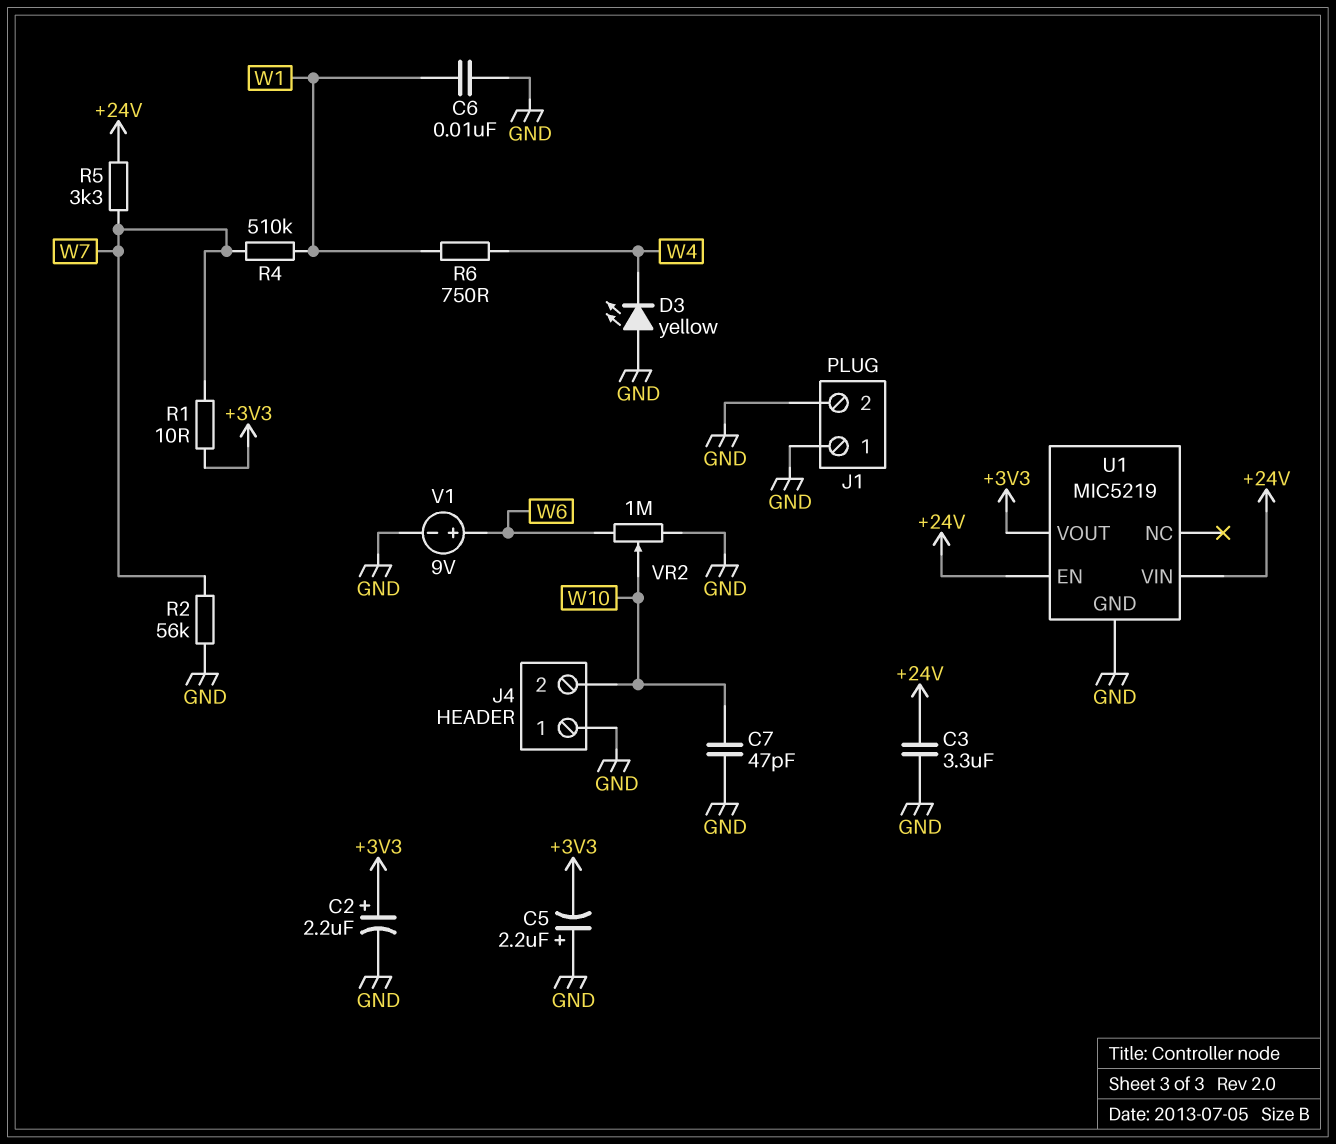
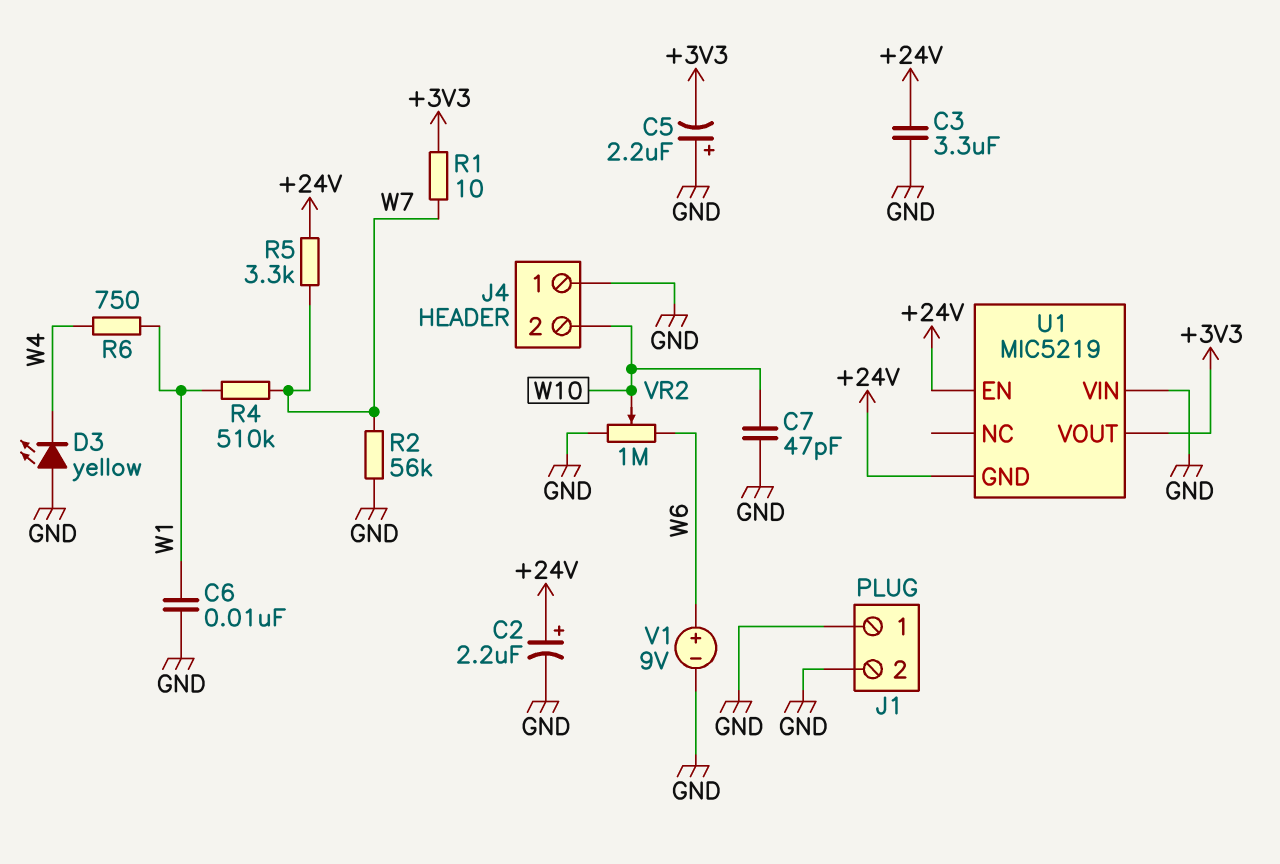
C2: 2.2uF (plus +3V3, minus GND) -> 2.2uF (plus +24V, minus GND)
U1 pin GND: GND -> +24V
U1 pin VIN: +24V -> GND

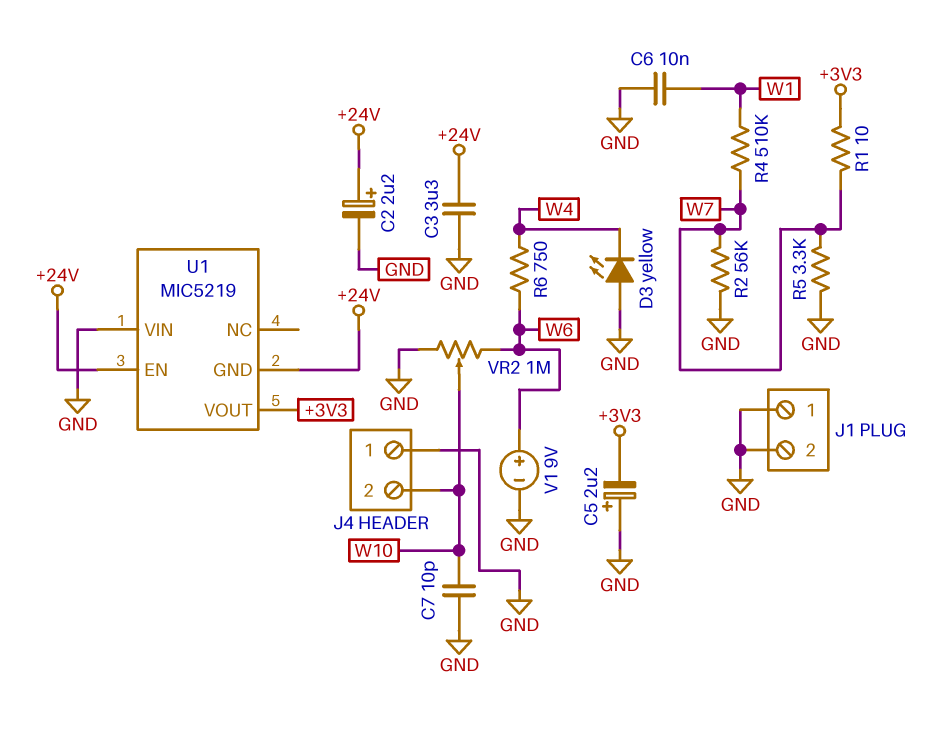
C7: 47pF (GND, W10) -> 10pF (GND, W10)
R5: 3.3k (+24V, W7) -> 3.3k (GND, W7)
R6: 750 (W1, W4) -> 750 (W4, W6)

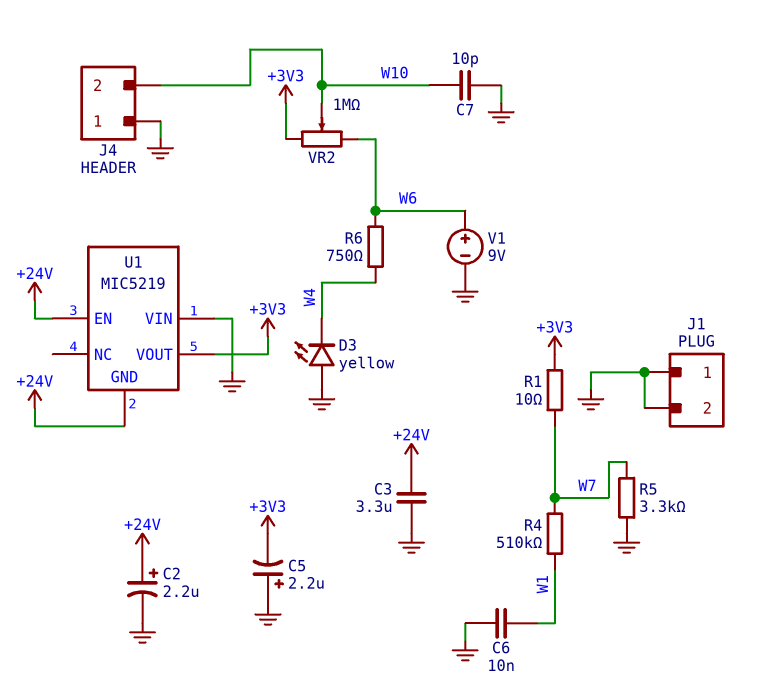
R2: 56k (GND, W7) -> none
VR2: 1M (GND, W6, wiper W10) -> 1M (+3V3, W6, wiper W10)

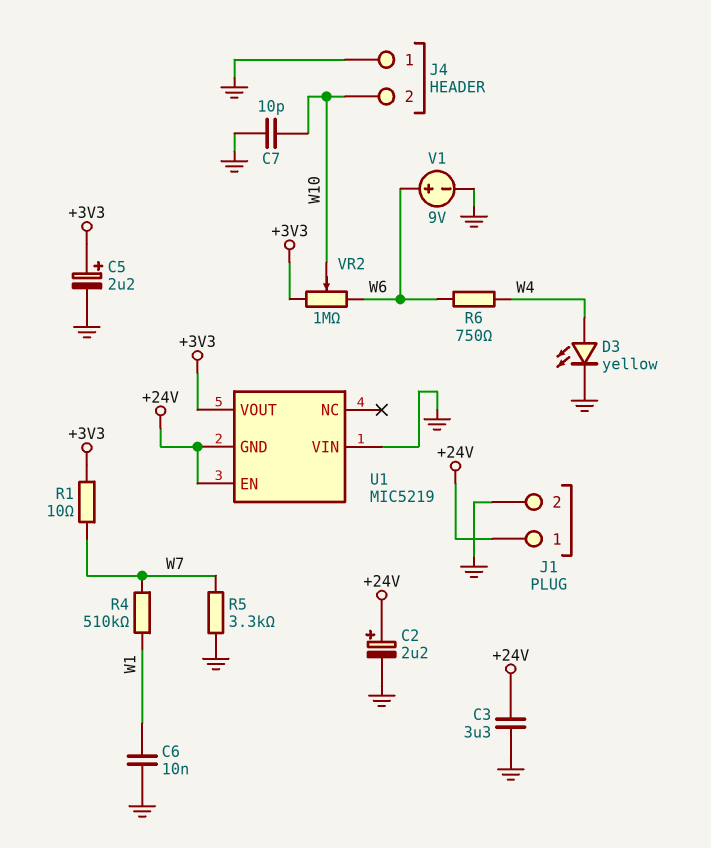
C5: 2.2uF (plus GND, minus +3V3) -> 2.2uF (plus +3V3, minus GND)
D3: LED yellow (A GND, K W4) -> LED yellow (A W4, K GND)
J1 pin 1: GND -> +24V

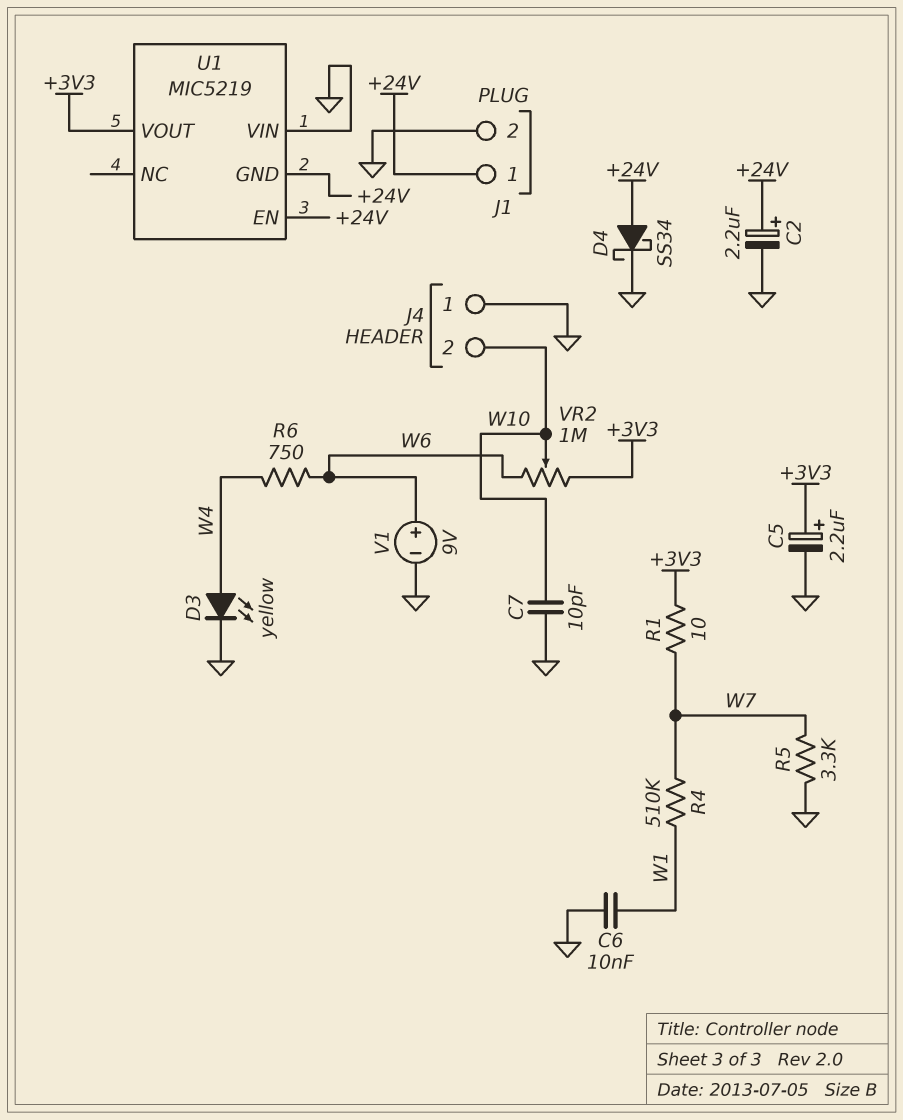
C3: 3.3uF (+24V, GND) -> none
D4: none -> schottky SS34 (A +24V, K GND)

